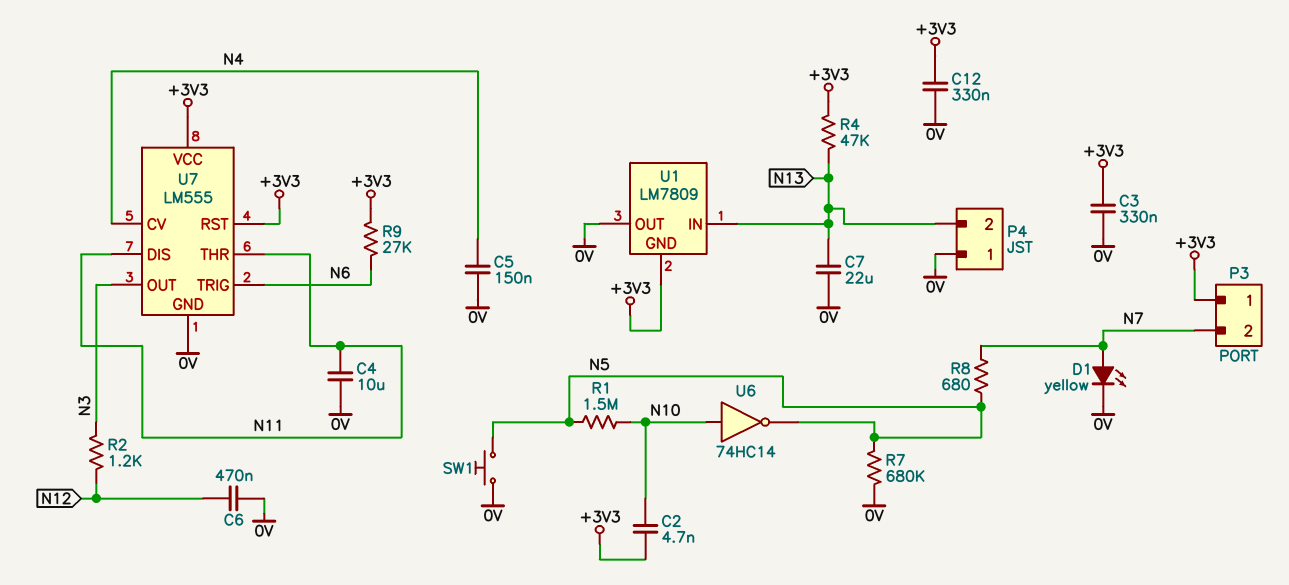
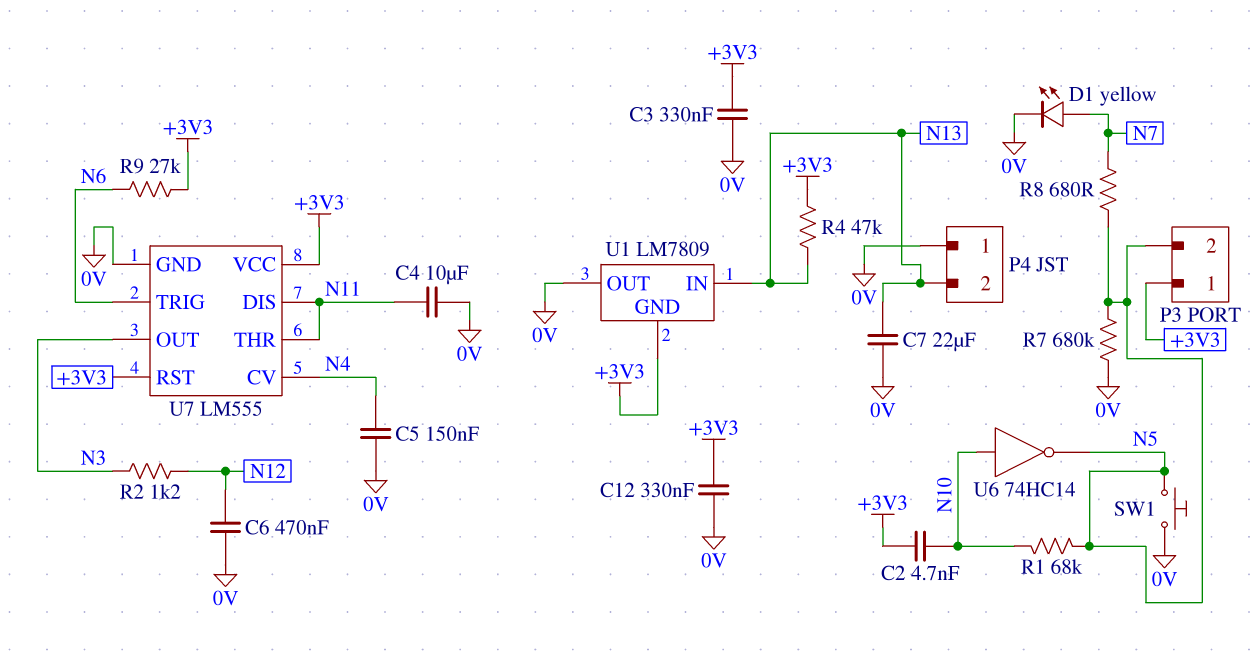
P3 pin 2: N7 -> N5
R1: 1.5M (N5, N10) -> 68k (N5, N10)

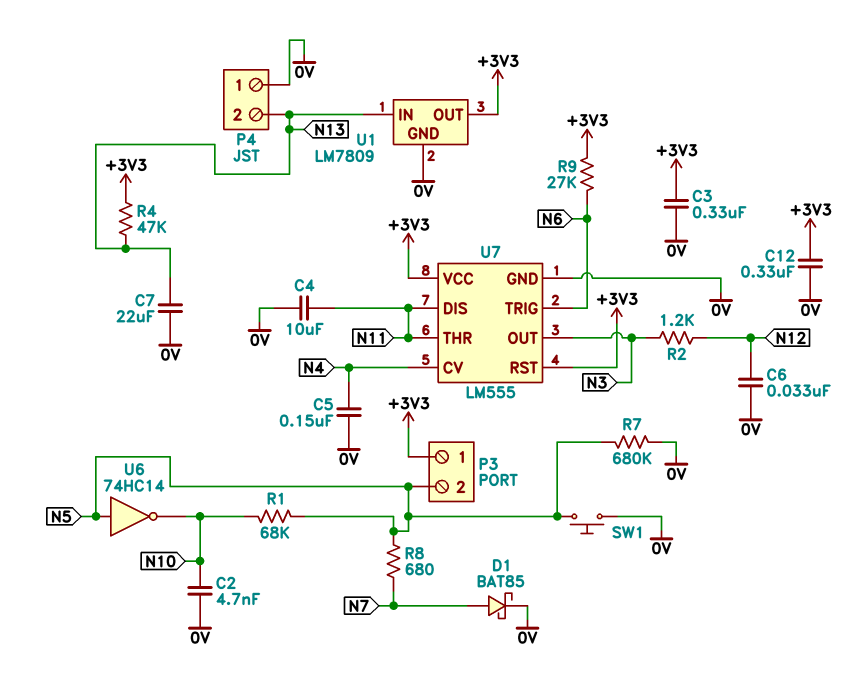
C2: 4.7nF (+3V3, N10) -> 4.7nF (0V, N10)
C6: 470nF (0V, N12) -> 33nF (0V, N12)
D1: LED yellow (A N7, K 0V) -> schottky BAT85 (A N7, K 0V)
U1 pin GND: +3V3 -> 0V
U1 pin OUT: 0V -> +3V3
U6: NOT 74HC14 (in N10, out N5) -> NOT 74HC14 (in N5, out N10)

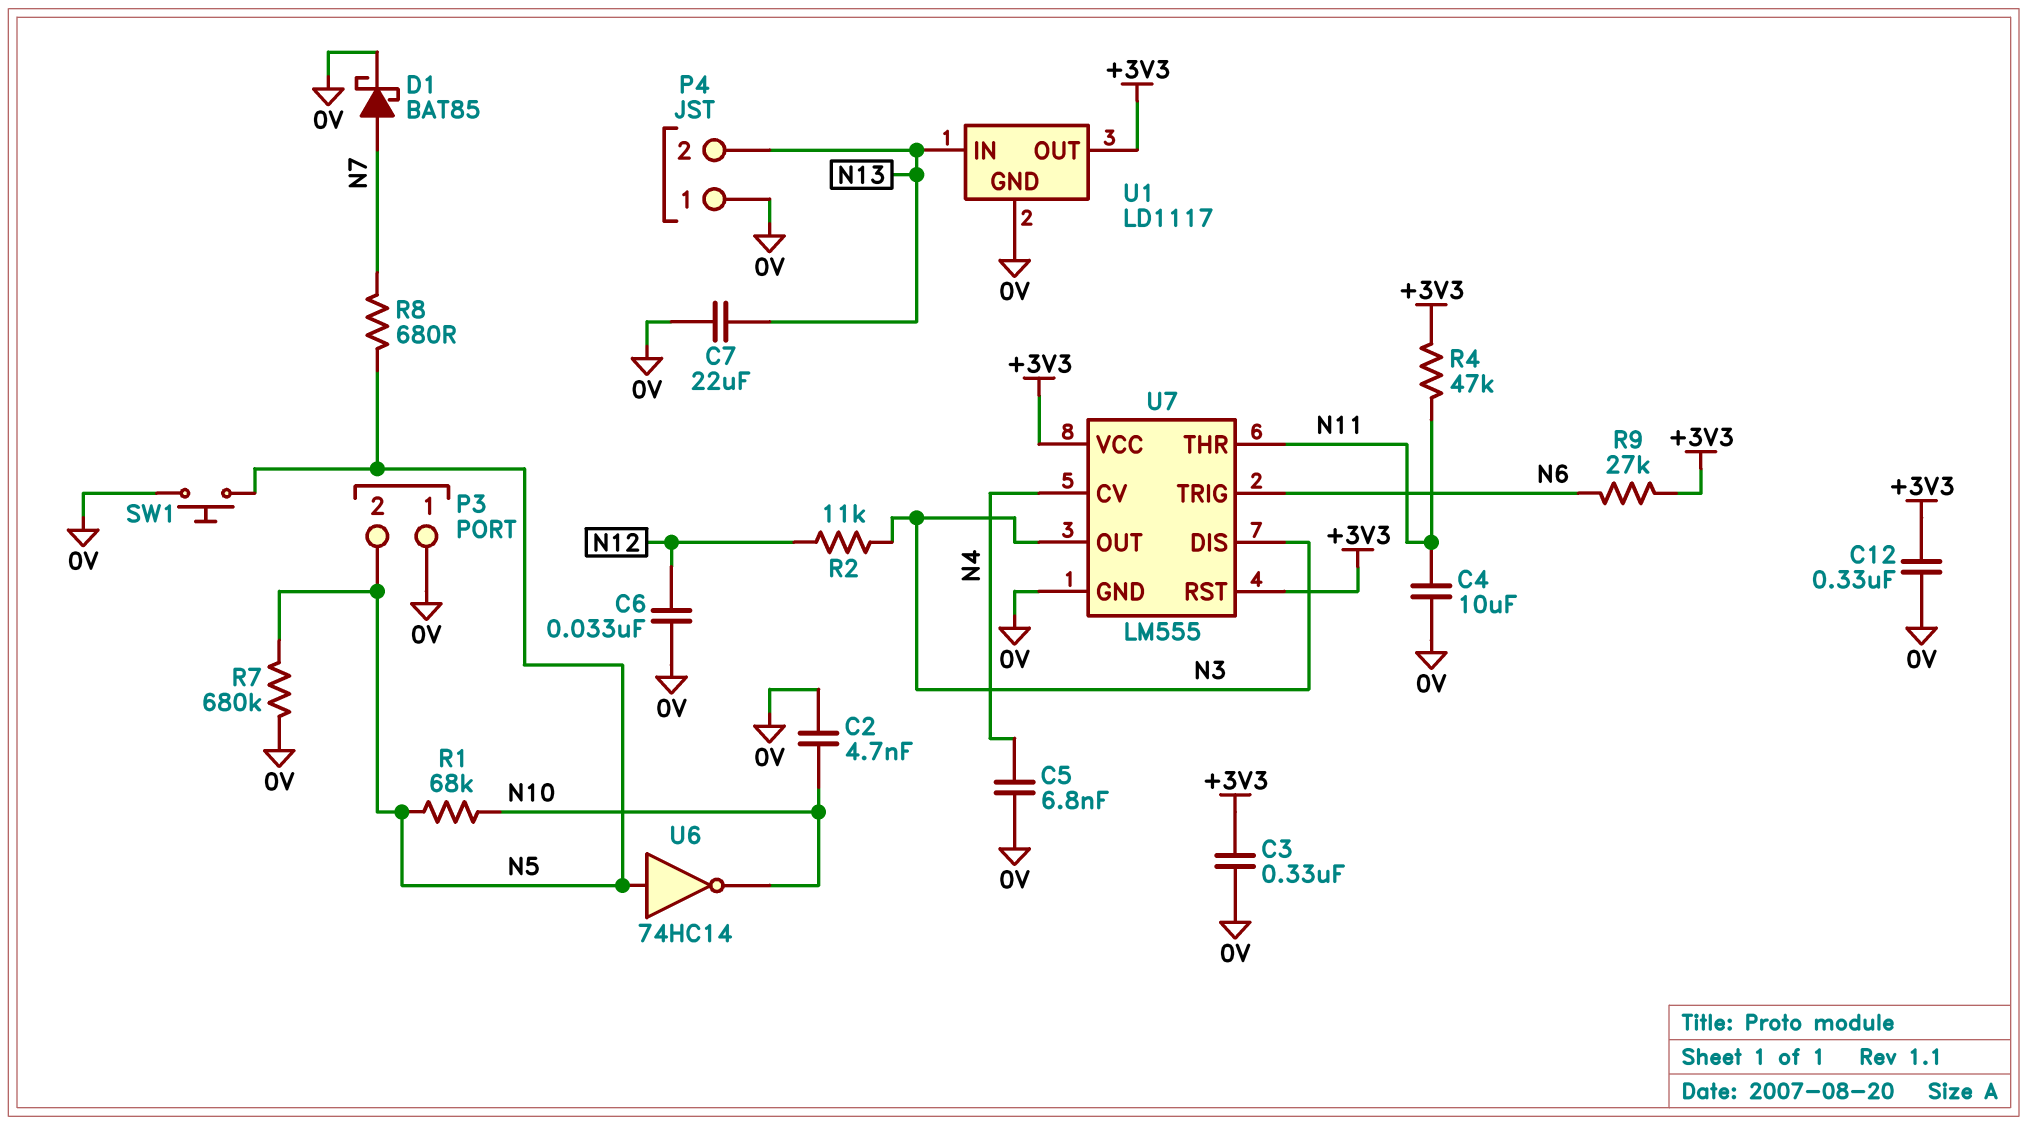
C5: 150nF (0V, N4) -> 6.8nF (0V, N4)
P3 pin 1: +3V3 -> 0V
R2: 1.2k (N3, N12) -> 11k (N3, N12)
R4: 47k (+3V3, N13) -> 47k (+3V3, N11)
U1: LM7809 -> LD1117
U7 pin DIS: N11 -> N3

